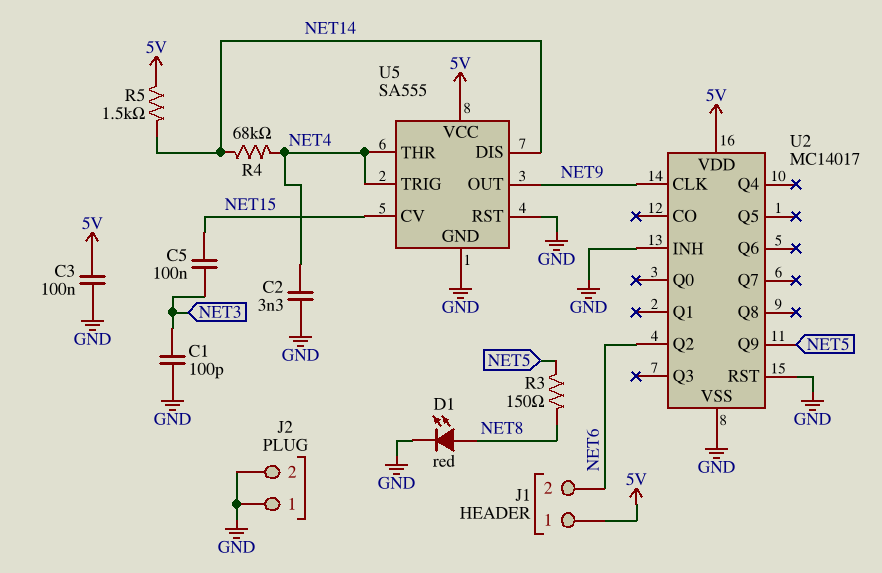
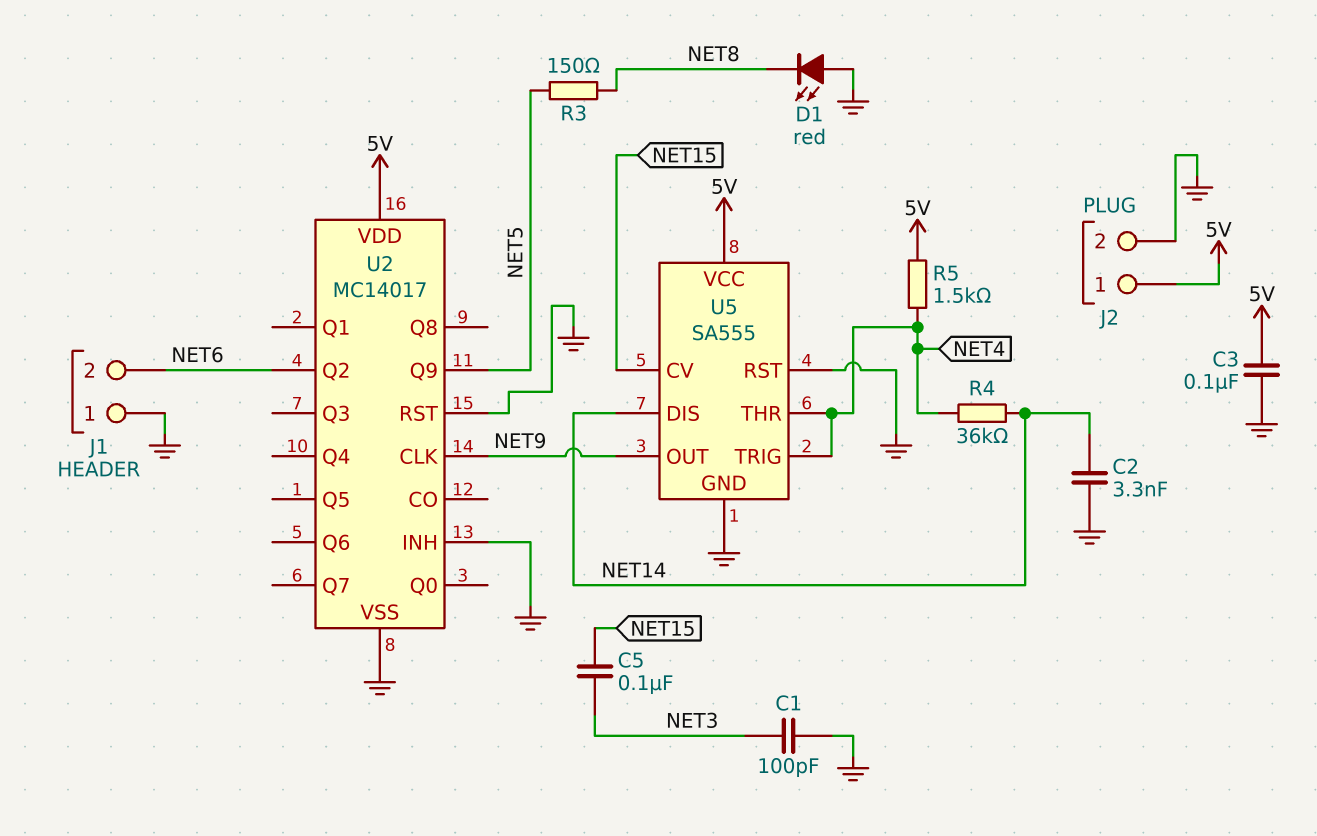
C2: 3.3nF (GND, NET4) -> 3.3nF (GND, NET14)
D1: LED red (A NET8, K GND) -> LED red (A GND, K NET8)
J1 pin 1: 5V -> GND
J2 pin 1: GND -> 5V
R4: 68k (NET4, NET14) -> 36k (NET4, NET14)
R5: 1.5k (5V, NET14) -> 1.5k (5V, NET4)

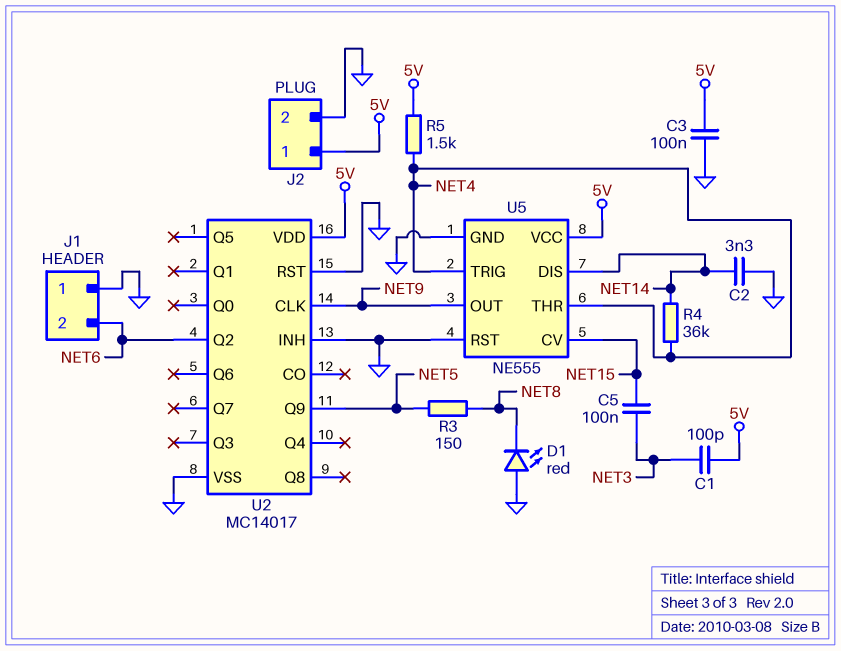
C1: 100pF (GND, NET3) -> 100pF (5V, NET3)
U5: SA555 -> NE555

